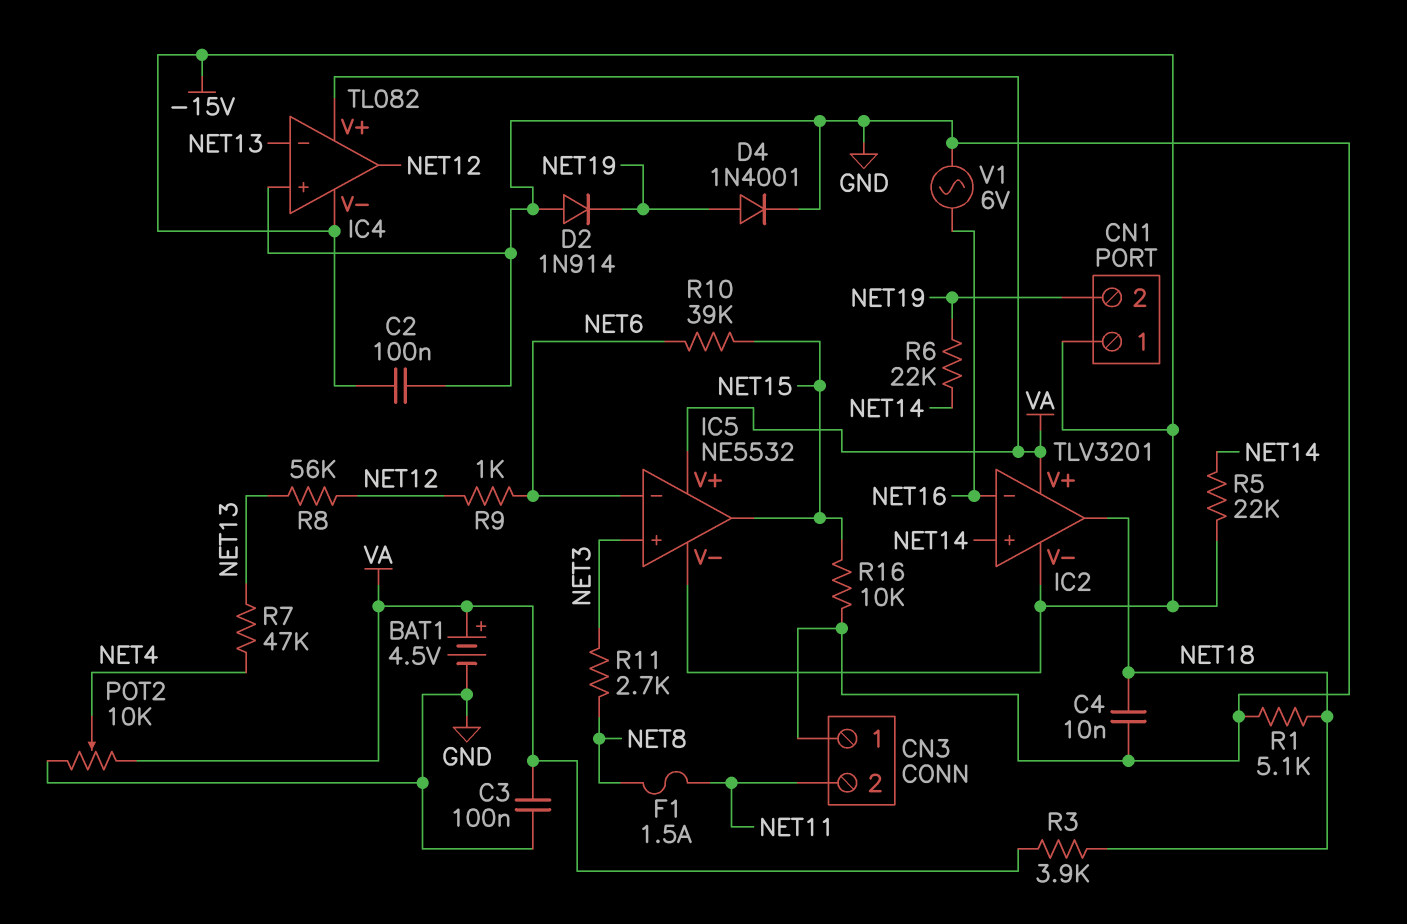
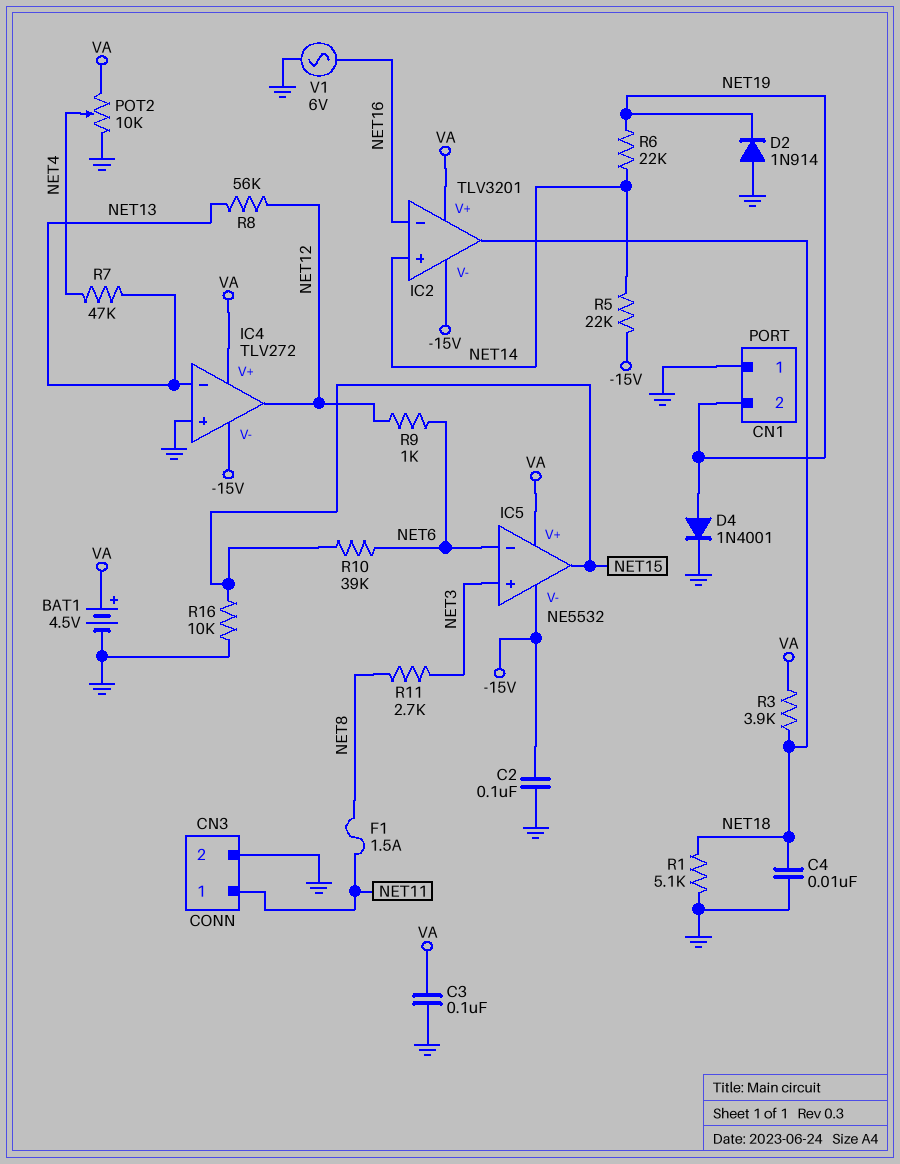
CN1 pin 1: -15V -> GND
CN3 pin 1: GND -> NET11
CN3 pin 2: NET11 -> GND
IC4: TL082 -> TLV272

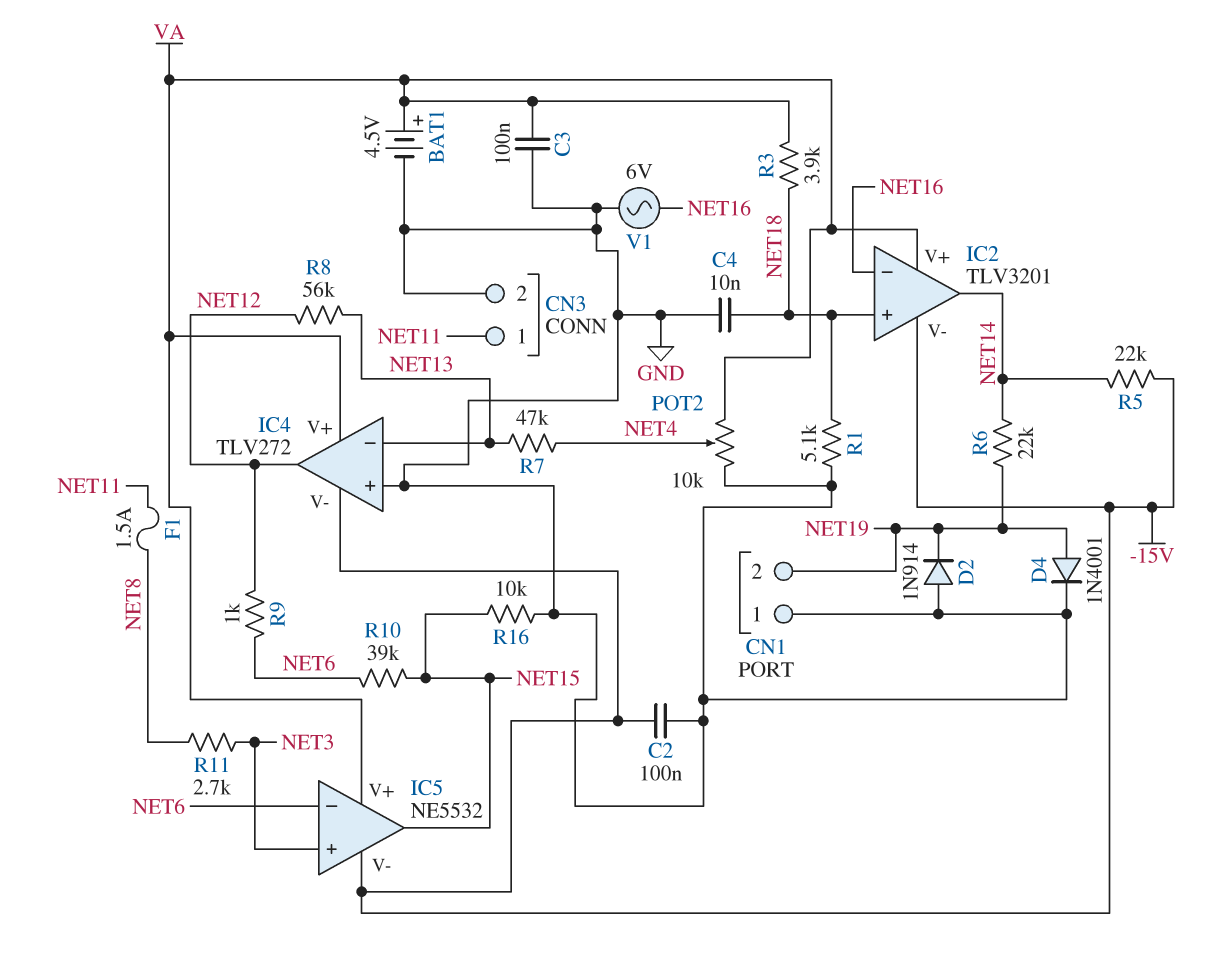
IC2 pin in+: NET14 -> NET18
IC2 pin out: NET18 -> NET14

